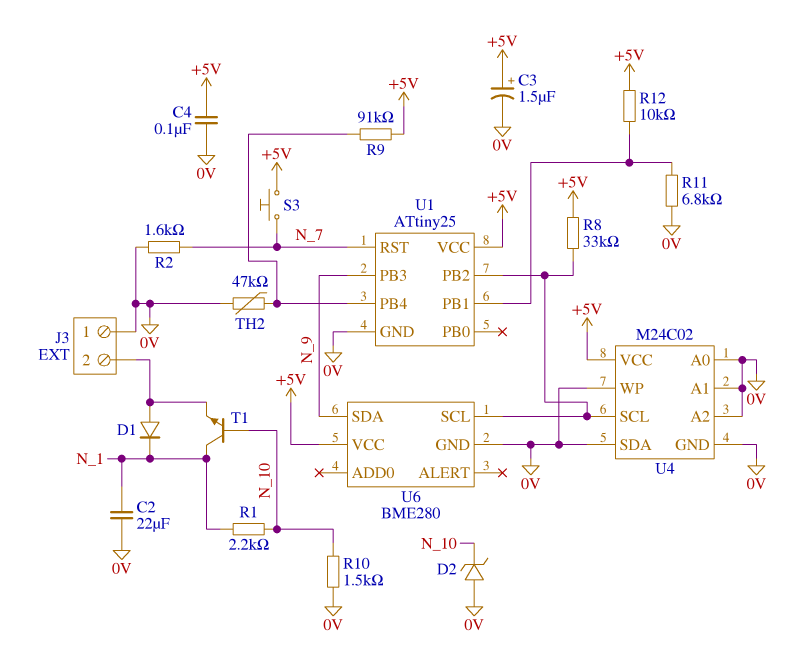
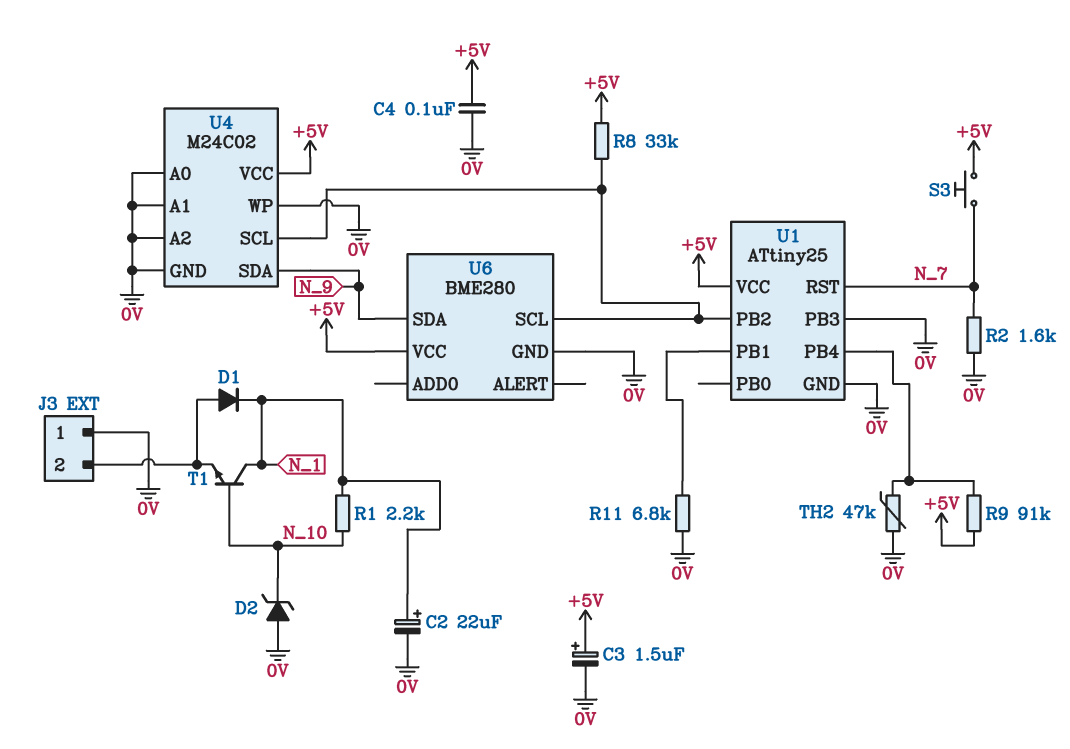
C2: 22uF (0V, N_1) -> 22uF (plus N_1, minus 0V)
R10: 1.5k (0V, N_10) -> none
R12: 10k (+5V, U1/PB1) -> none
U1 pin PB3: N_9 -> 0V
U4 pin SDA: 0V -> N_9

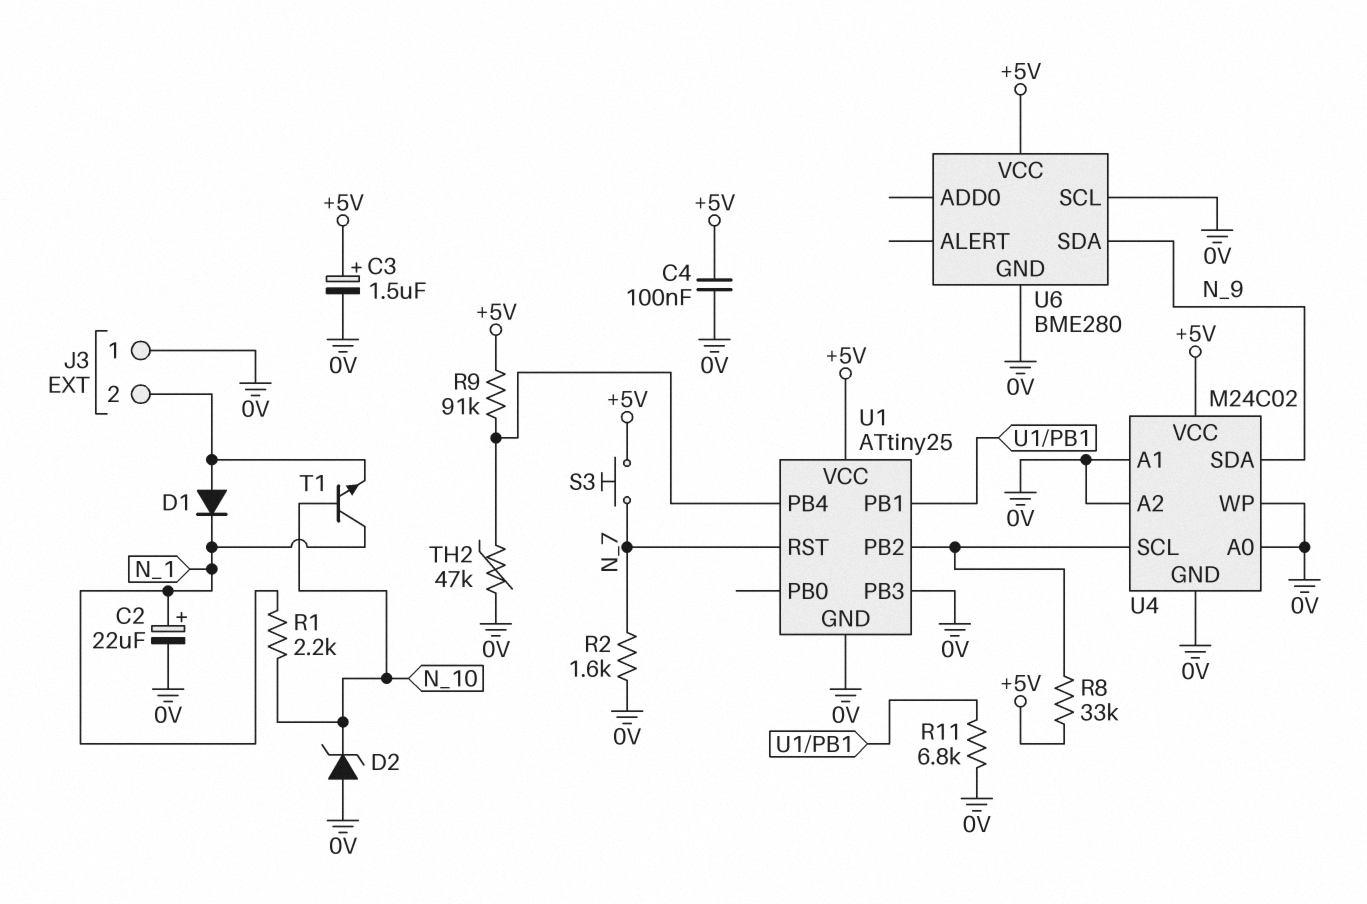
U6 pin SCL: U1/PB2 -> 0V

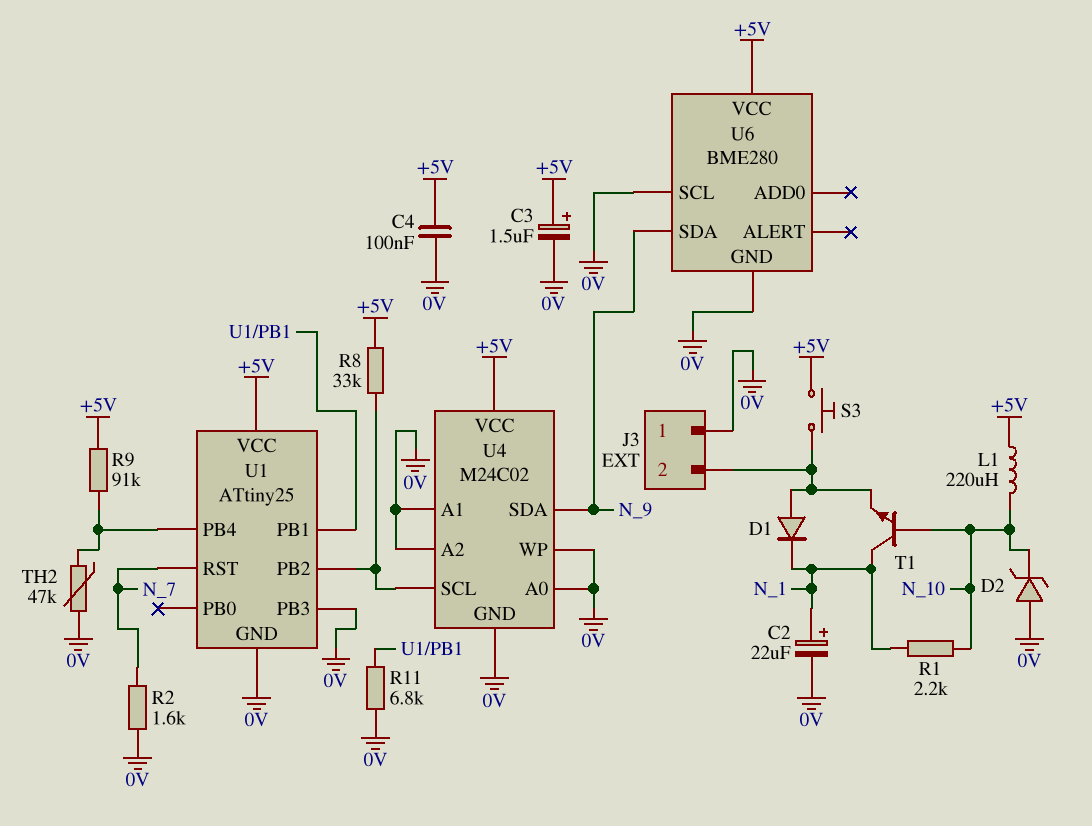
L1: none -> 220uH (+5V, N_10)
S3: button (+5V, N_7) -> button (+5V, J3/2)

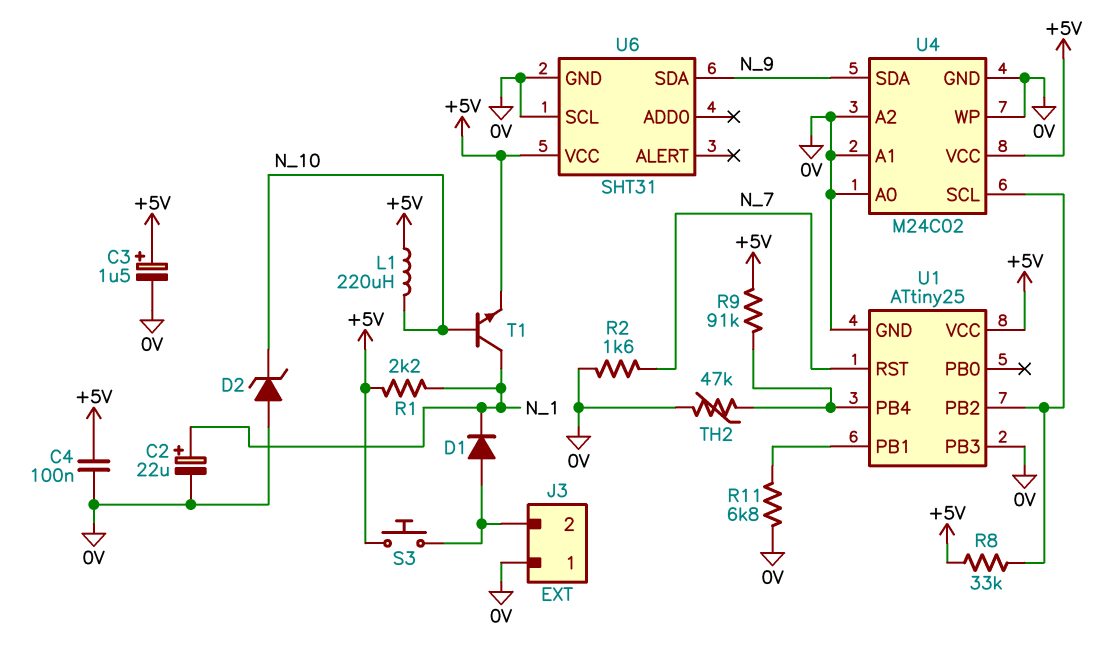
R1: 2.2k (N_1, N_10) -> 2.2k (+5V, N_1)
T1: NPN (B N_10, C N_1, E J3/2) -> NPN (B N_10, C N_1, E +5V)
U6: BME280 -> SHT31

